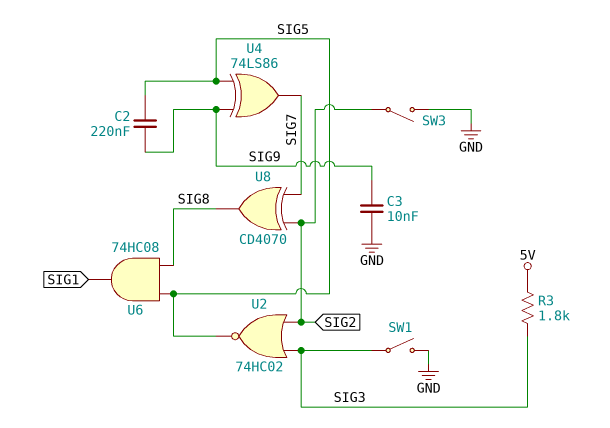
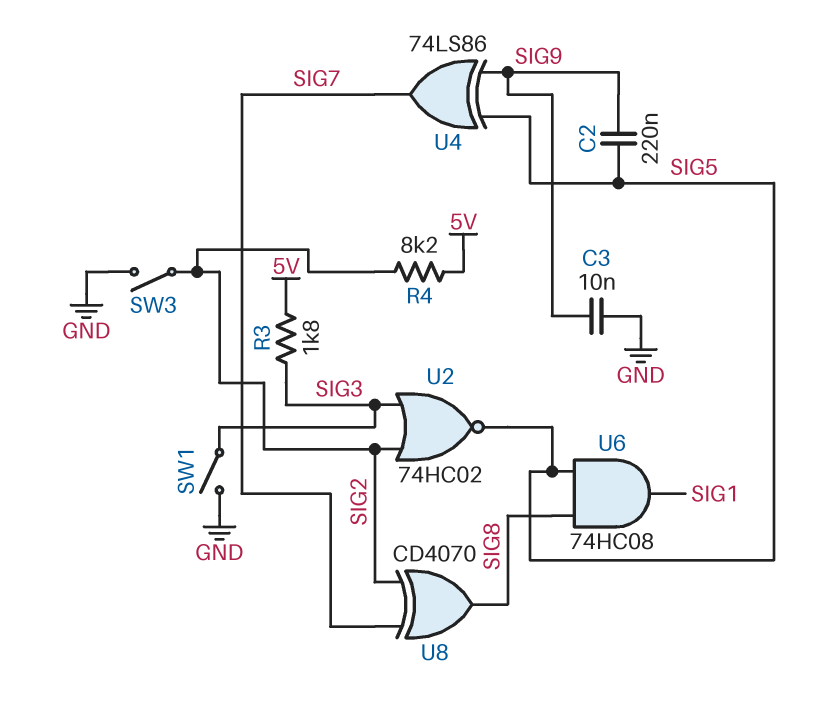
R4: none -> 8.2k (5V, SIG2)

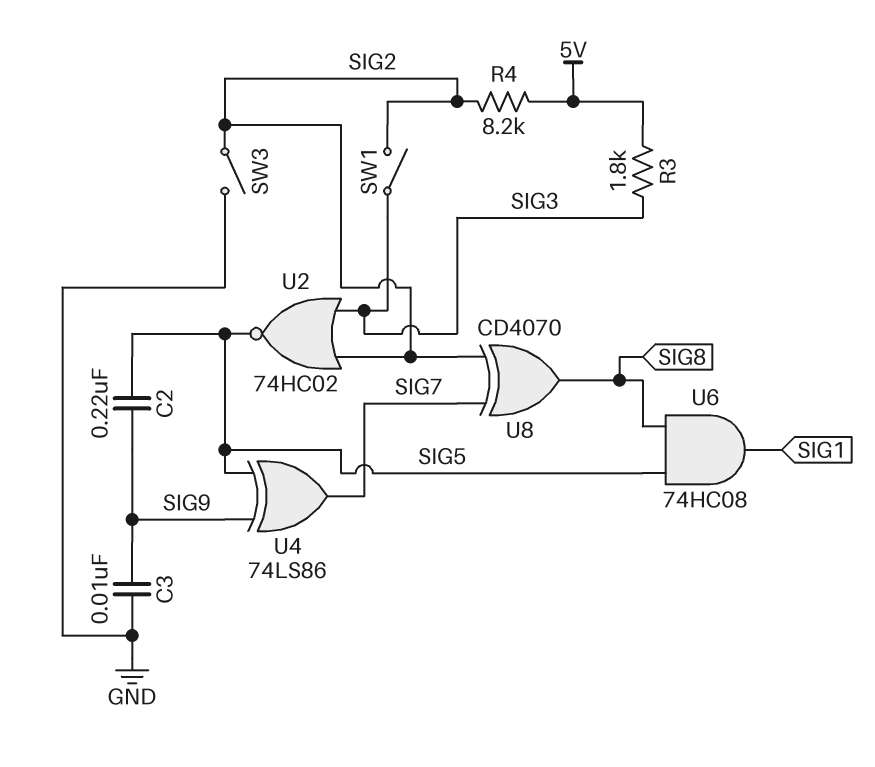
SW1: switch (GND, SIG3) -> switch (SIG2, SIG3)

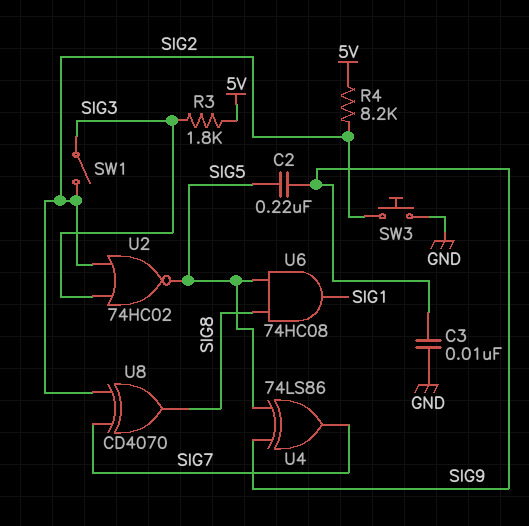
SW3: switch (GND, SIG2) -> button (GND, SIG2)

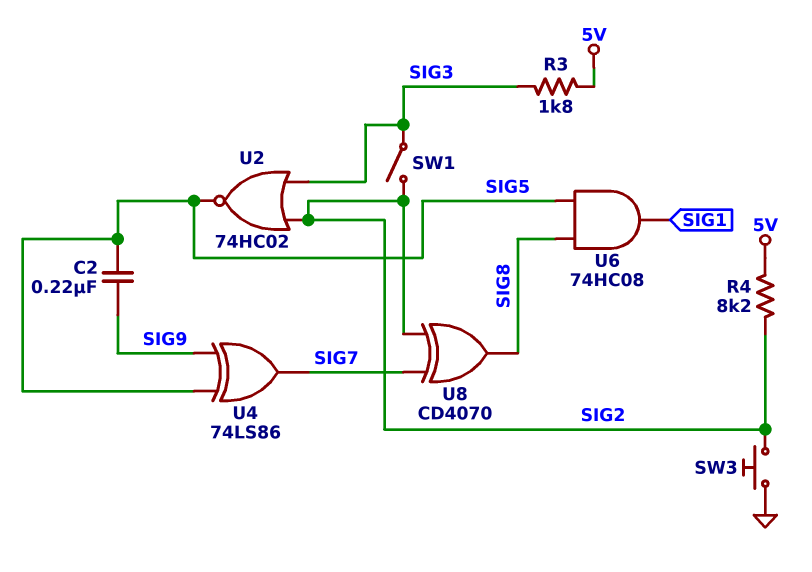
C3: 10nF (GND, SIG9) -> none

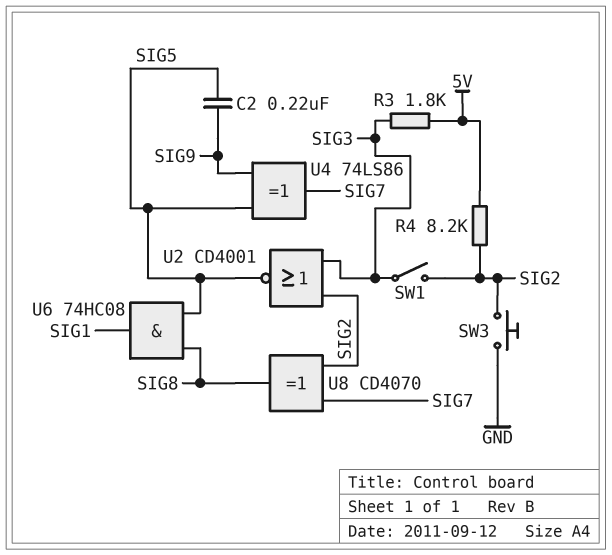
U2: NOR 74HC02 (in SIG2, in SIG3, out SIG5) -> NOR CD4001 (in SIG2, in SIG3, out SIG5)

